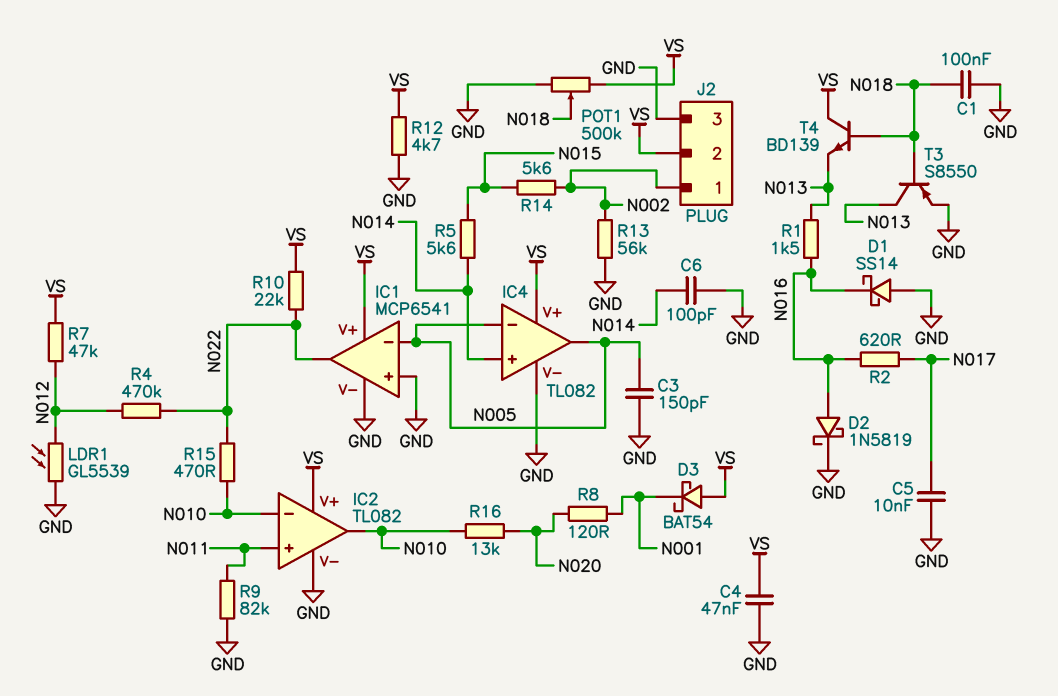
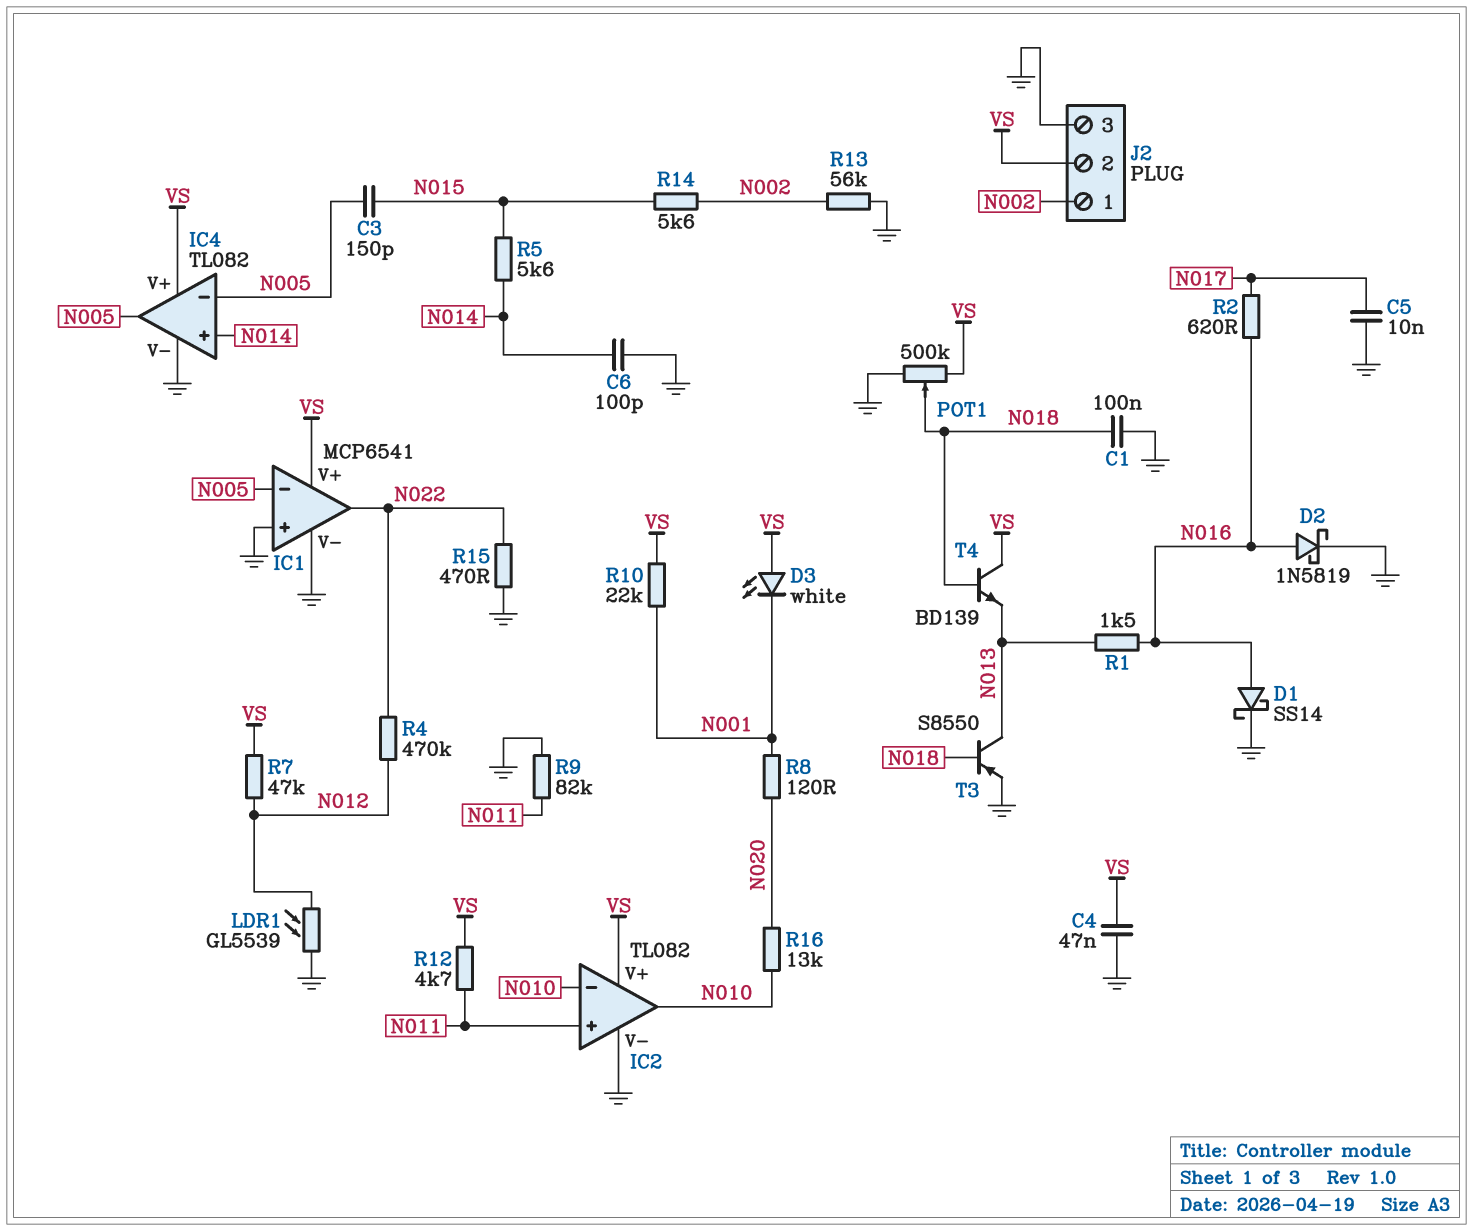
C3: 150pF (GND, N005) -> 150pF (N005, N015)
D1: schottky SS14 (A GND, K N016) -> schottky SS14 (A N016, K GND)
D3: schottky BAT54 (A VS, K N001) -> LED white (A VS, K N001)
R10: 22k (N022, VS) -> 22k (N001, VS)
R12: 4.7k (GND, VS) -> 4.7k (N011, VS)
R15: 470 (N010, N022) -> 470 (GND, N022)

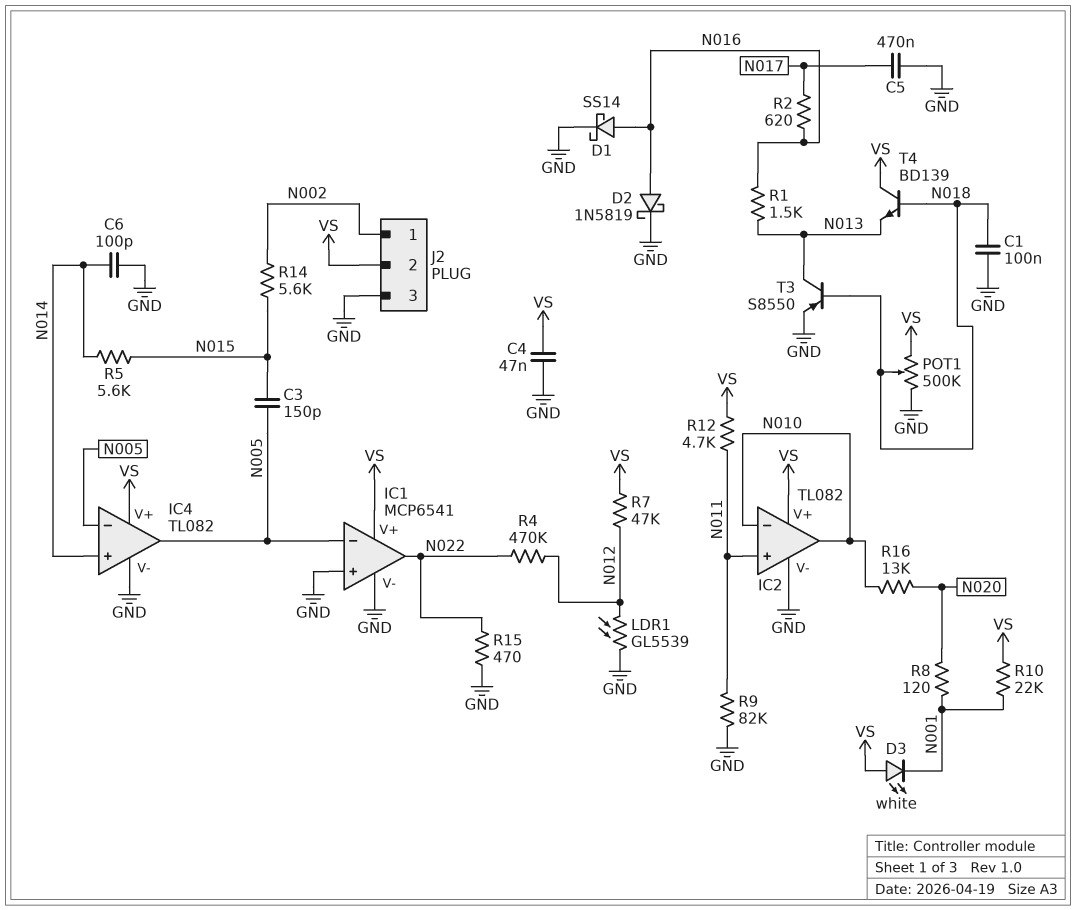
C5: 10nF (GND, N017) -> 470nF (GND, N017)
R13: 56k (GND, N002) -> none

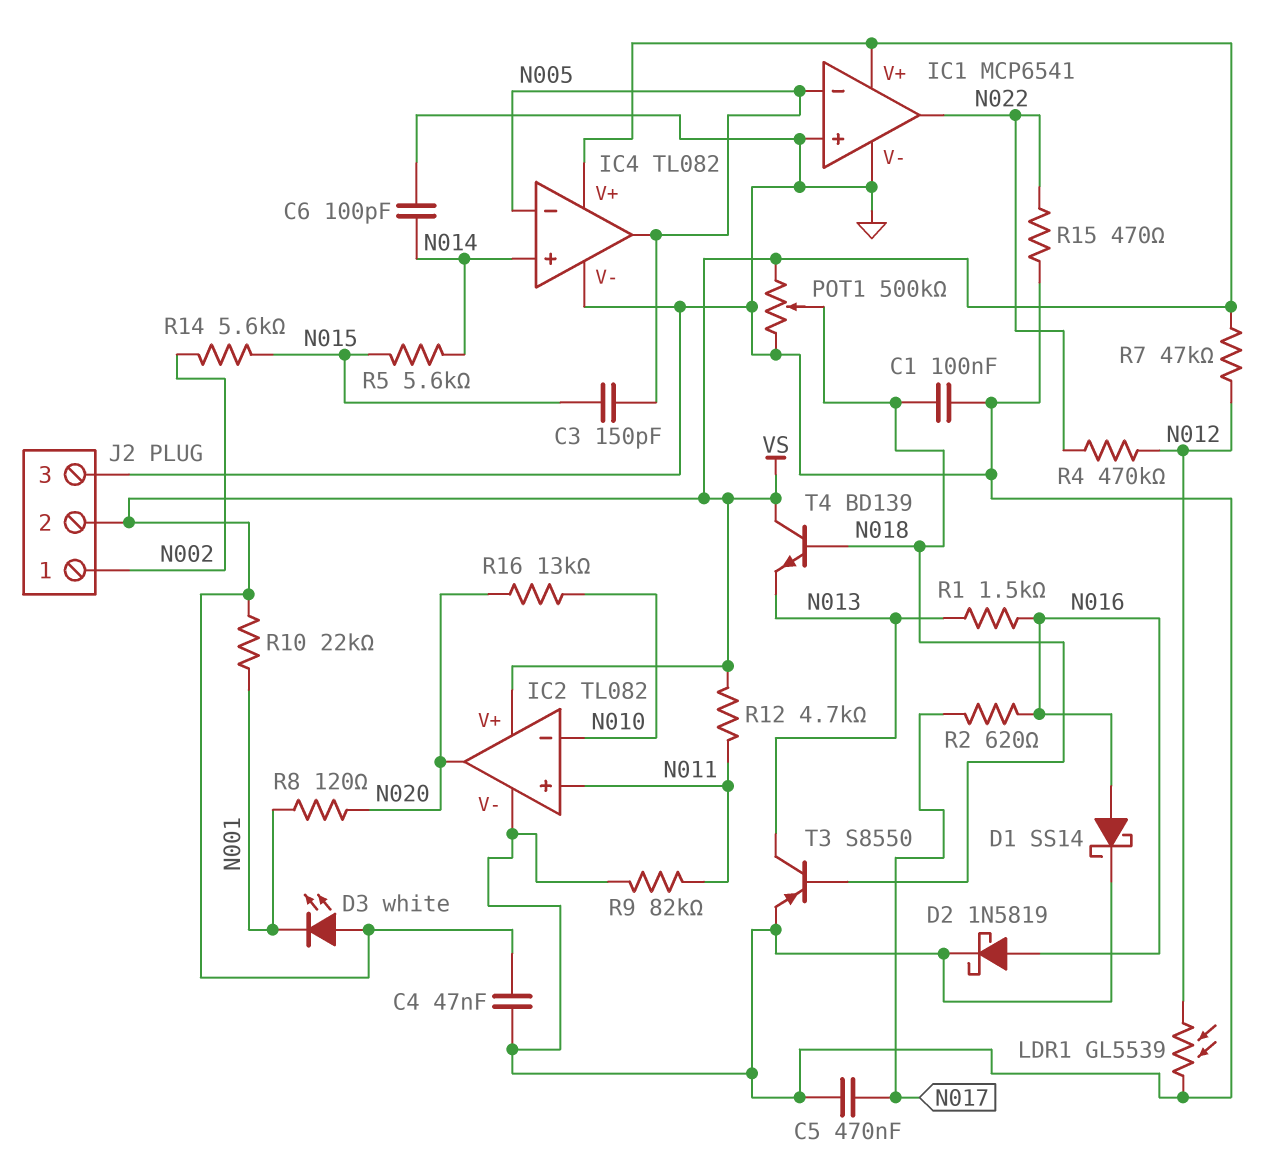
IC2 pin out: N010 -> N020

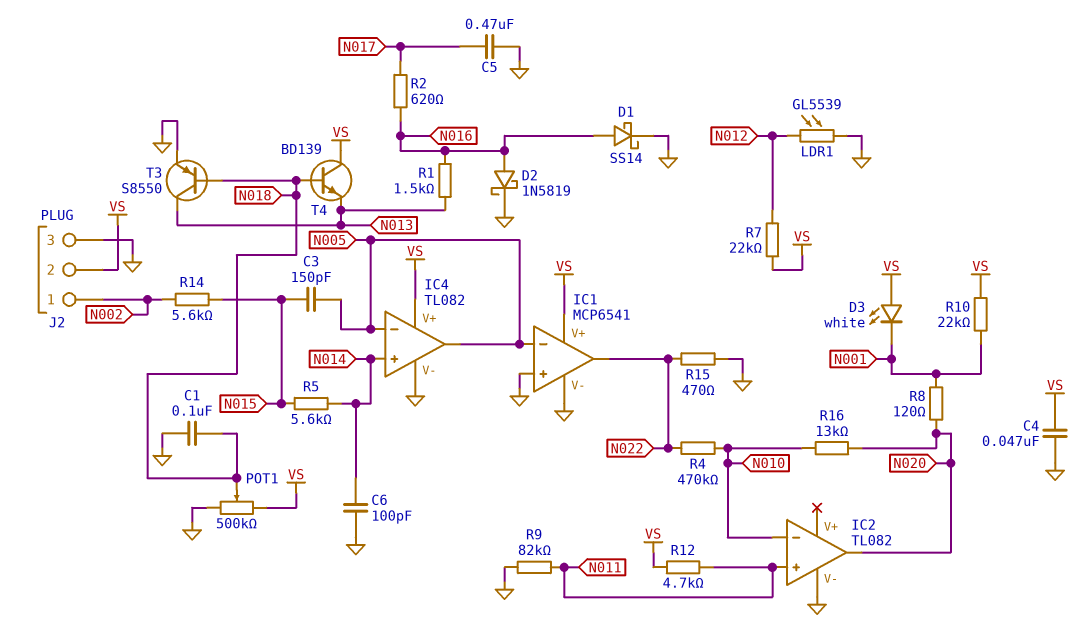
IC2 pin V+: VS -> none
R4: 470k (N012, N022) -> 470k (N010, N022)
R7: 47k (N012, VS) -> 22k (N012, VS)

